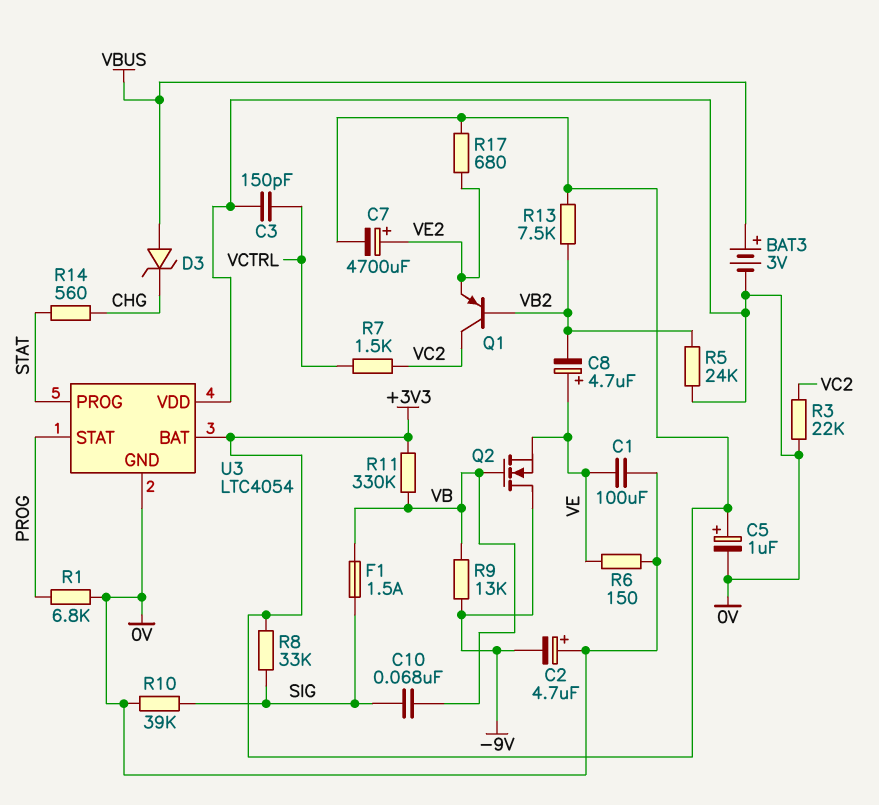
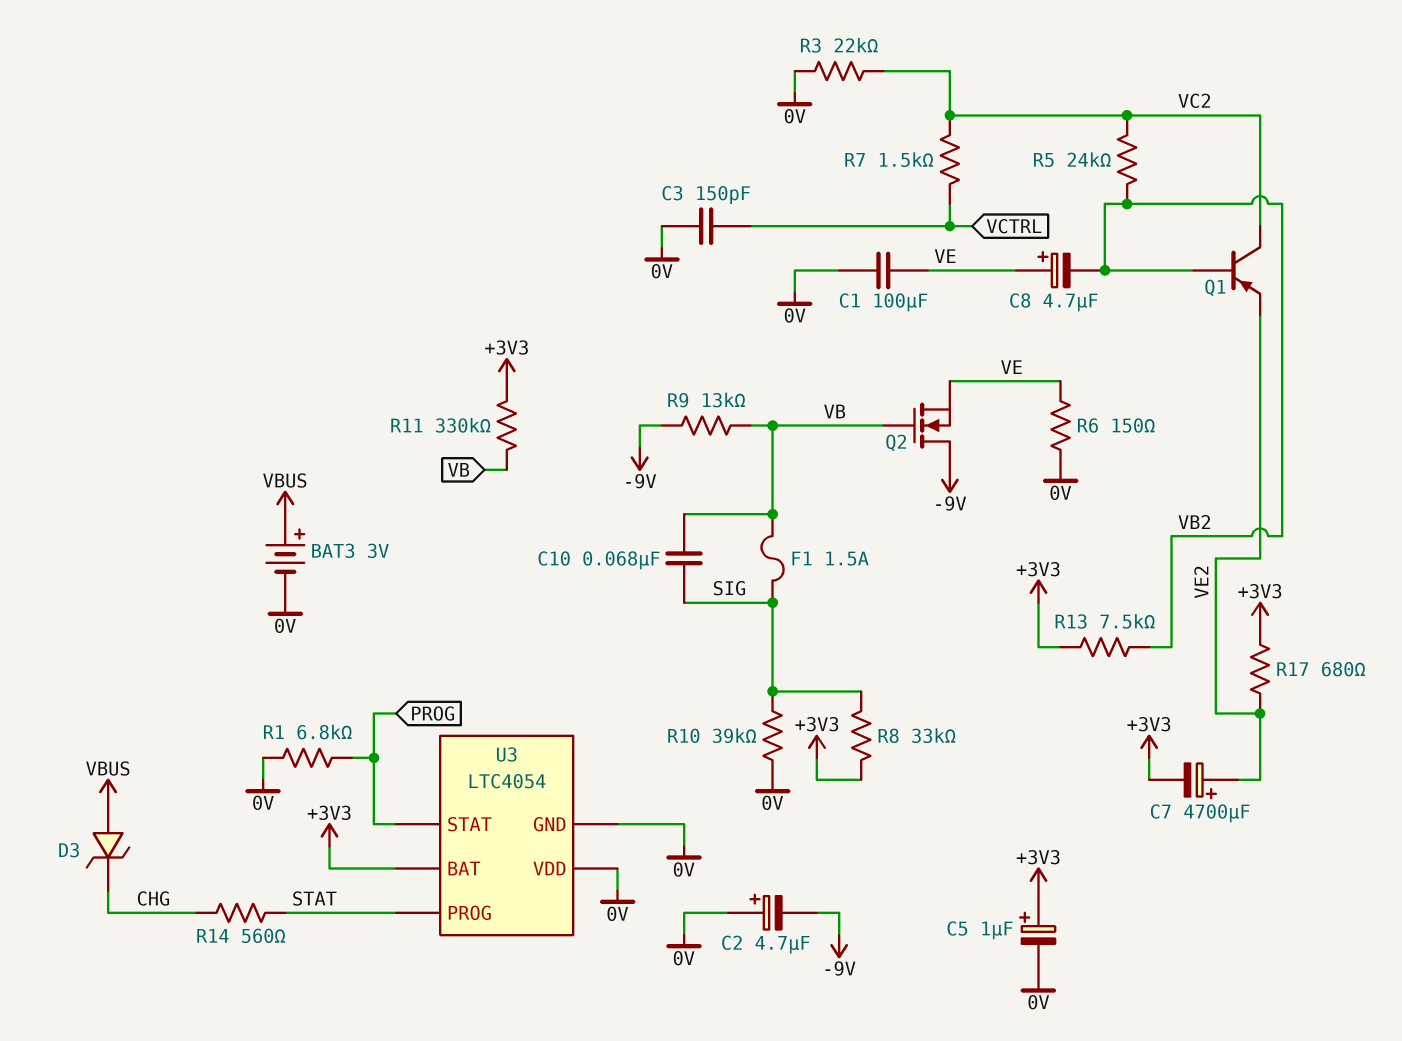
R5: 24k (0V, VB2) -> 24k (VB2, VC2)

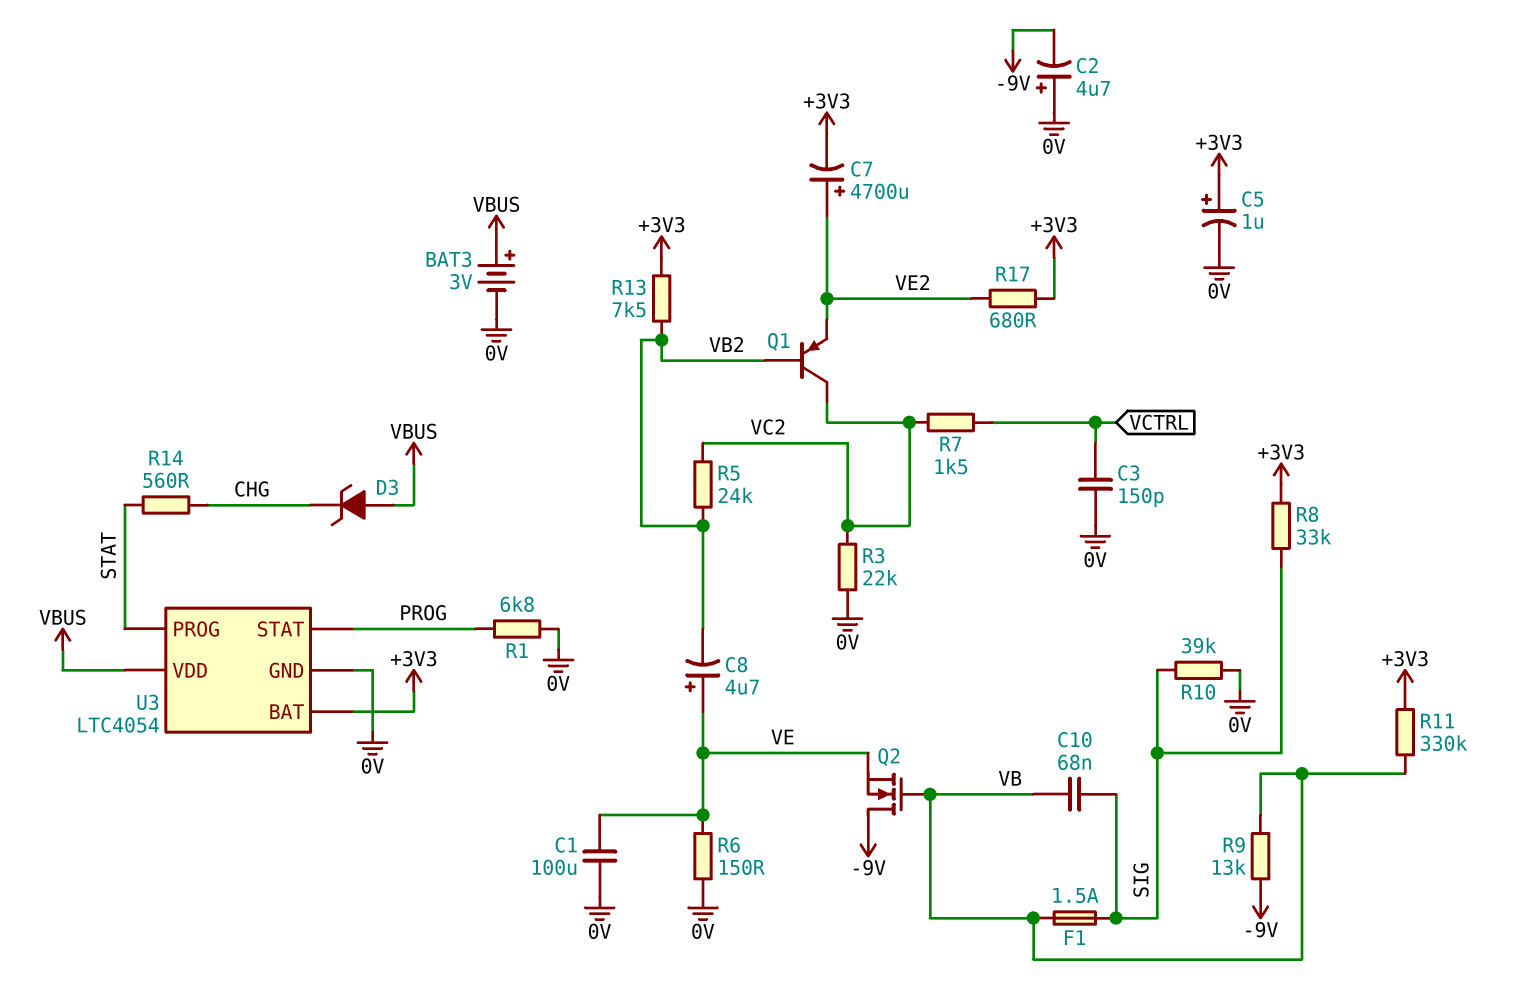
U3 pin VDD: 0V -> VBUS

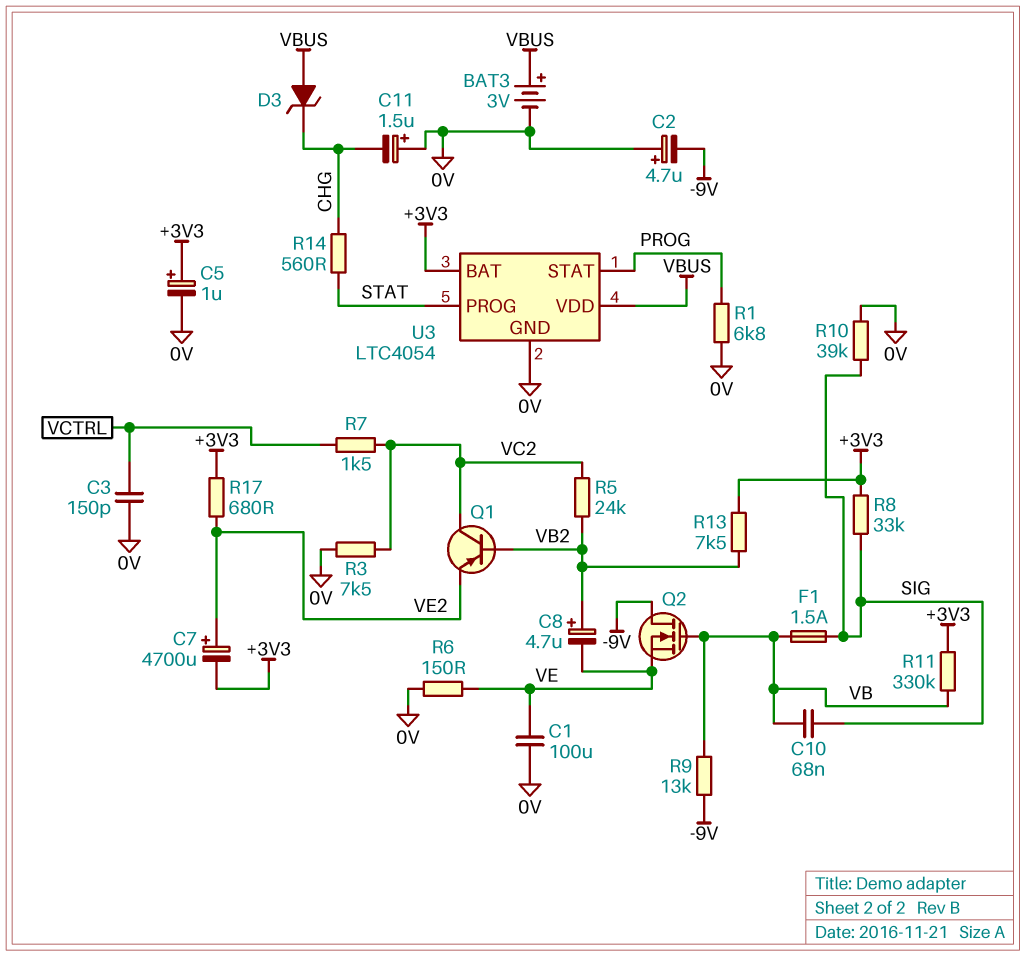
C8: 4.7uF (plus VE, minus VB2) -> 4.7uF (plus VB2, minus VE)
C11: none -> 1.5uF (plus 0V, minus CHG)
R3: 22k (0V, VC2) -> 7.5k (0V, VC2)

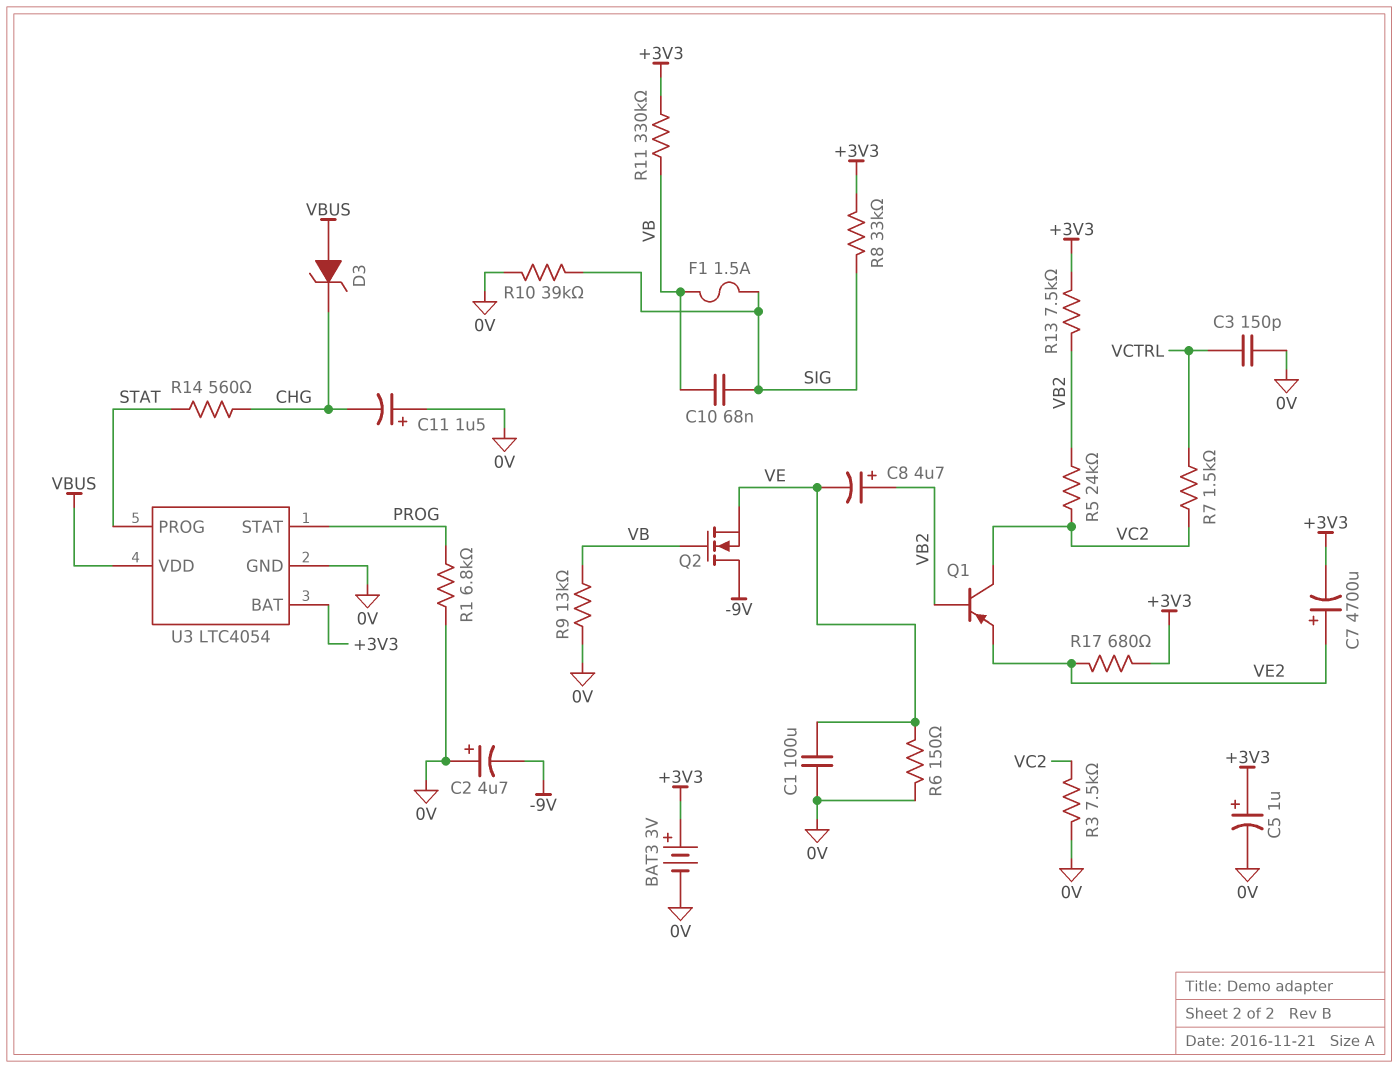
BAT3: 3V (plus VBUS, minus 0V) -> 3V (plus +3V3, minus 0V)
R9: 13k (-9V, VB) -> 13k (0V, VB)

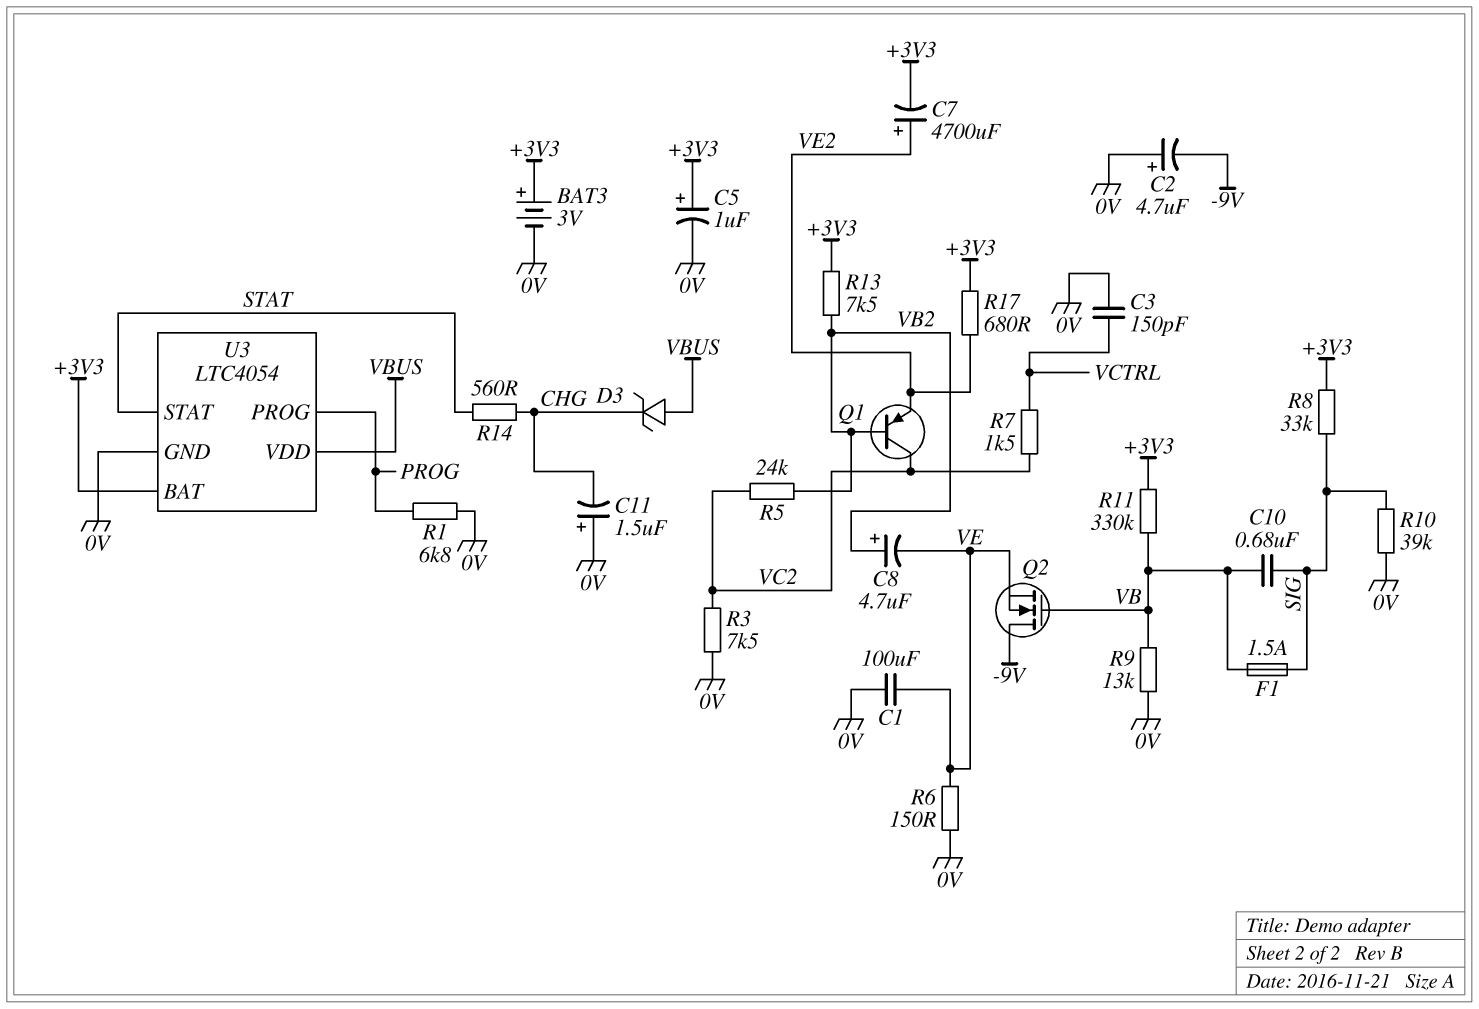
C10: 68nF (SIG, VB) -> 680nF (SIG, VB)
U3 pin PROG: STAT -> PROG
U3 pin STAT: PROG -> STAT

